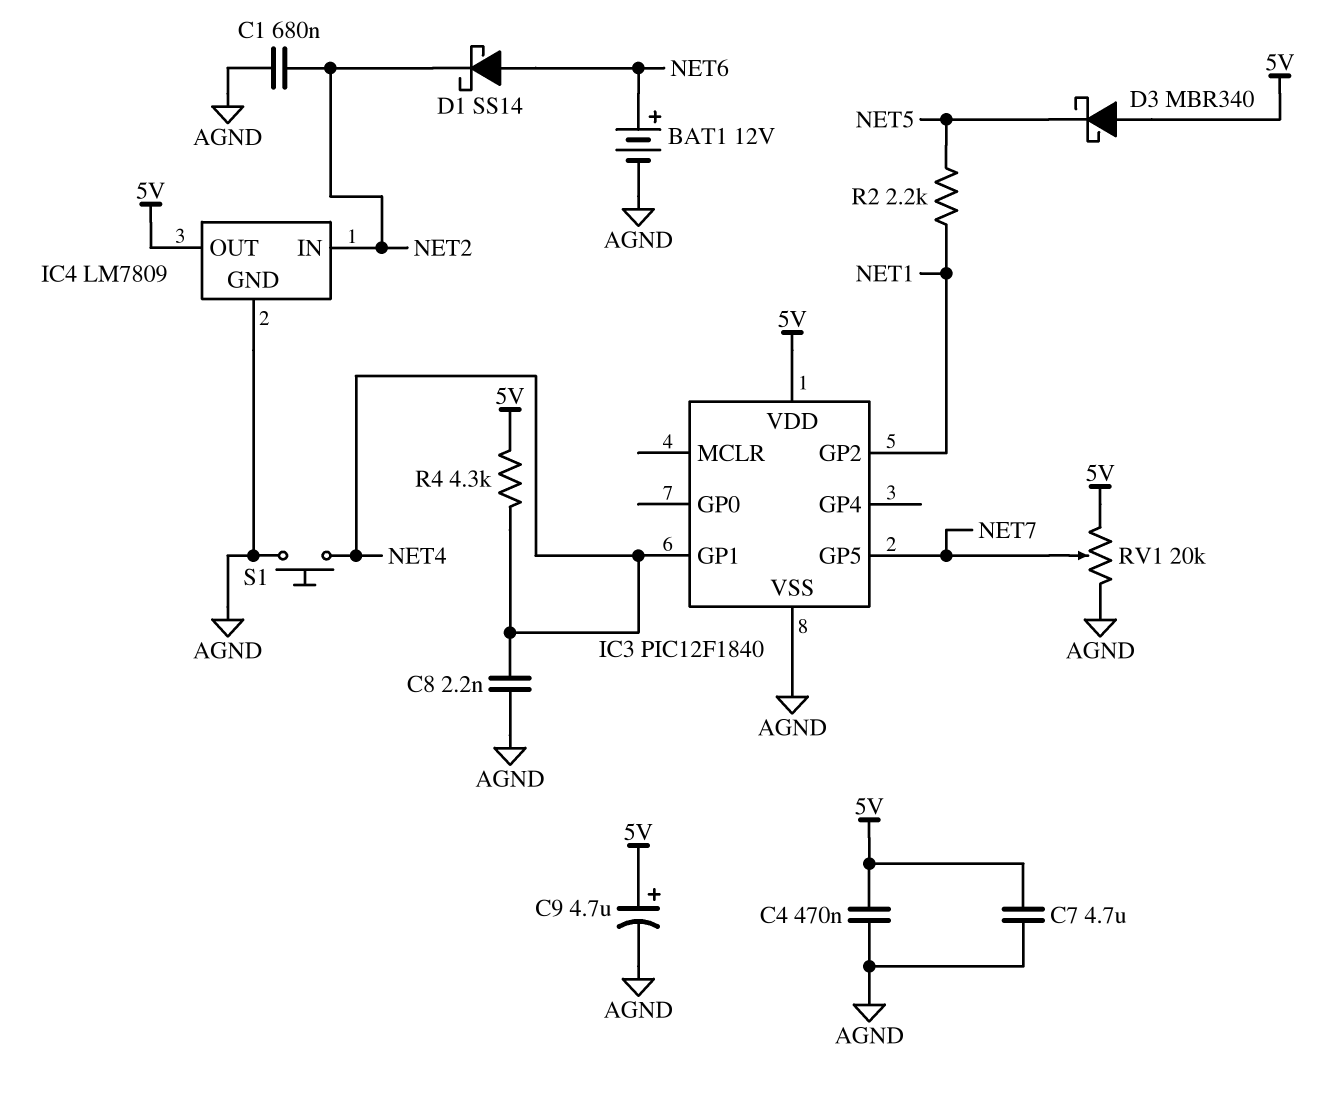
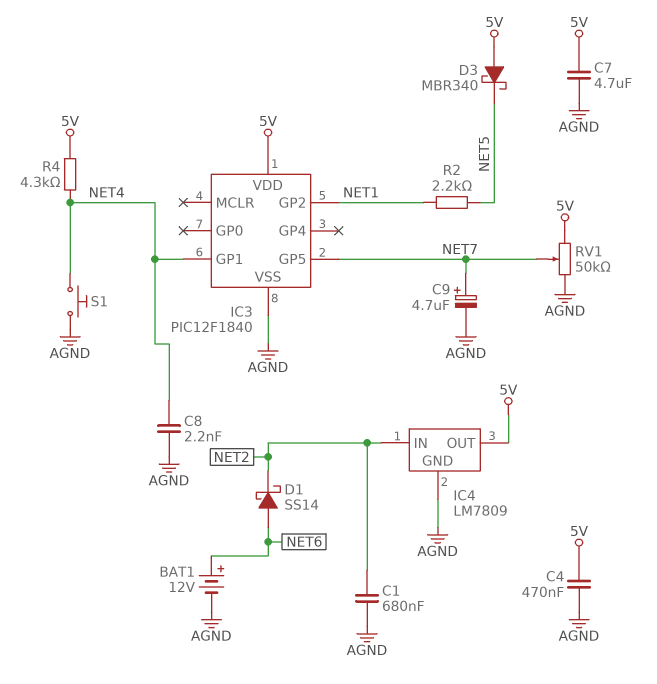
C9: 4.7uF (plus 5V, minus AGND) -> 4.7uF (plus NET7, minus AGND)
RV1: 20k (5V, AGND, wiper NET7) -> 50k (5V, AGND, wiper NET7)

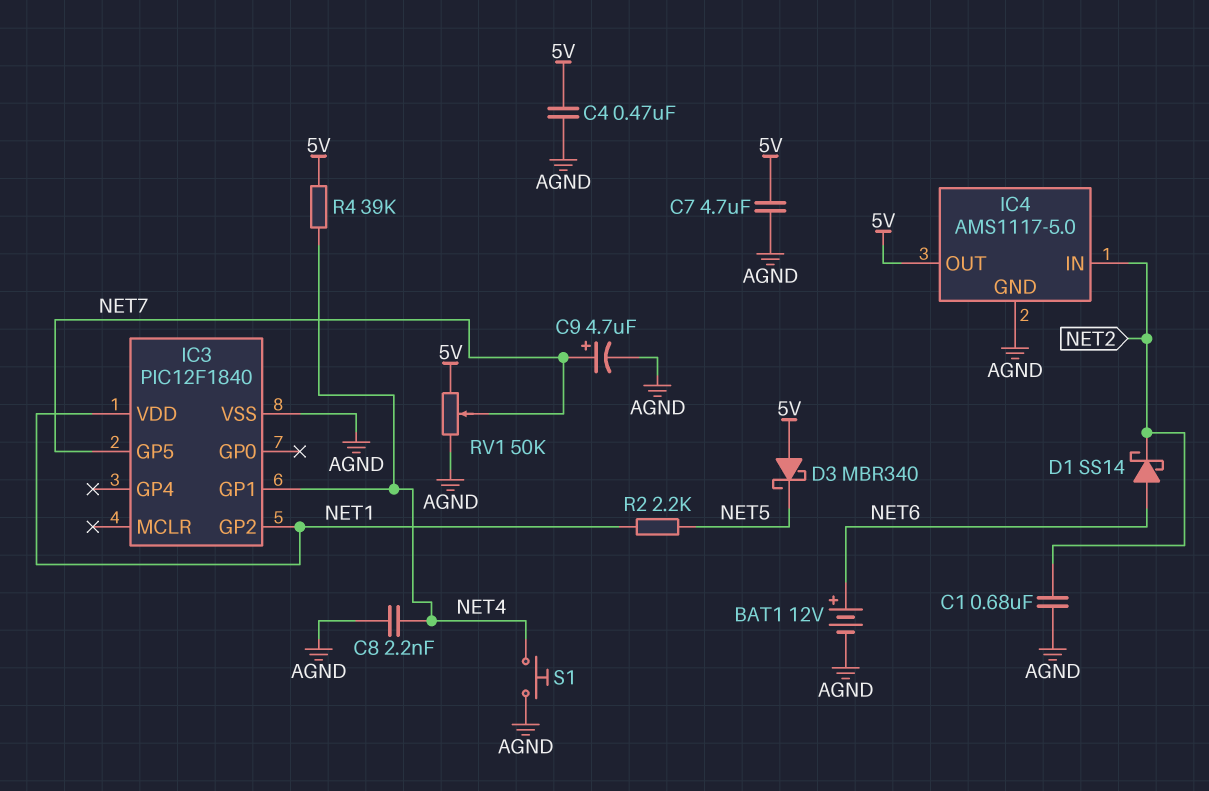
IC3 pin VDD: 5V -> NET1
IC4: LM7809 -> AMS1117-5.0
R4: 4.3k (5V, NET4) -> 39k (5V, NET4)

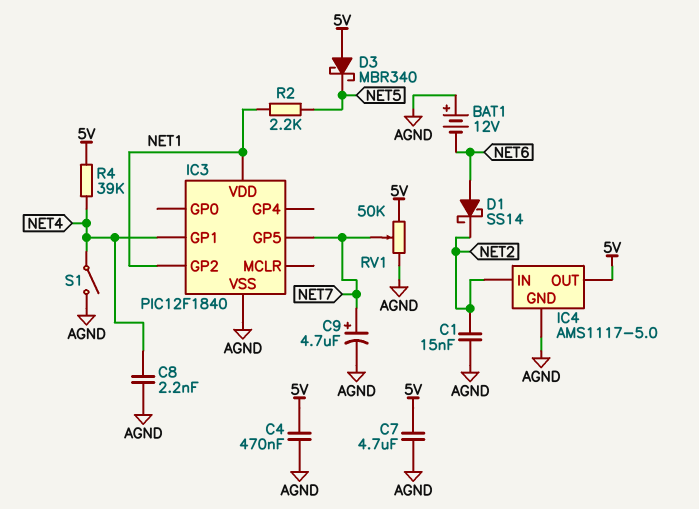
BAT1: 12V (plus NET6, minus AGND) -> 12V (plus AGND, minus NET6)
C1: 680nF (AGND, NET2) -> 15nF (AGND, NET2)
S1: button (AGND, NET4) -> switch (AGND, NET4)

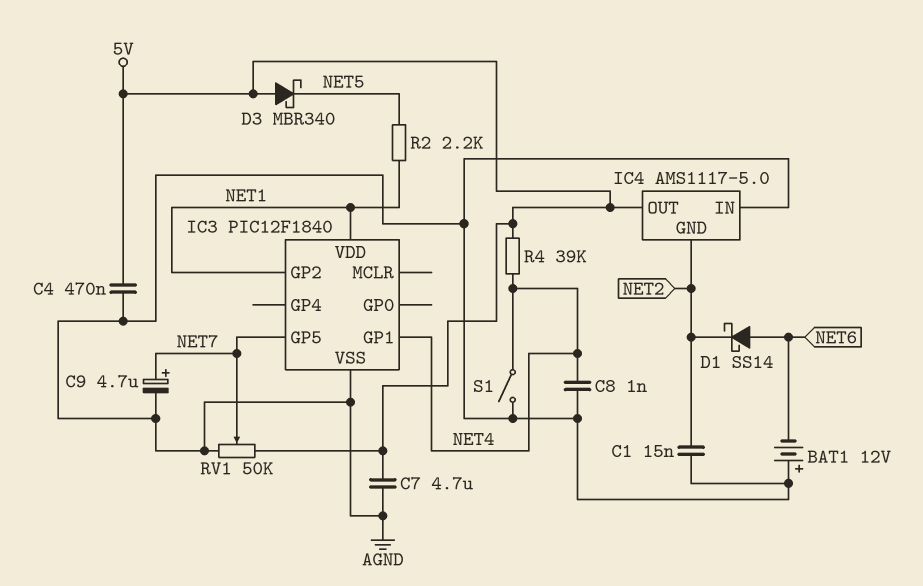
C8: 2.2nF (AGND, NET4) -> 1nF (AGND, NET4)
IC4 pin GND: AGND -> NET2
IC4 pin IN: NET2 -> AGND

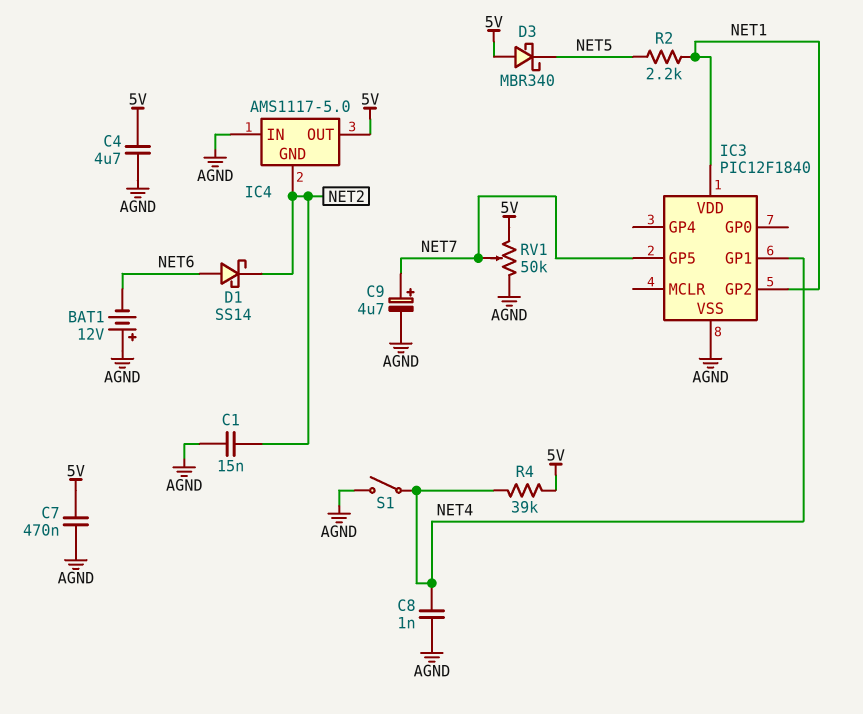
C4: 470nF (5V, AGND) -> 4.7uF (5V, AGND)
C7: 4.7uF (5V, AGND) -> 470nF (5V, AGND)

